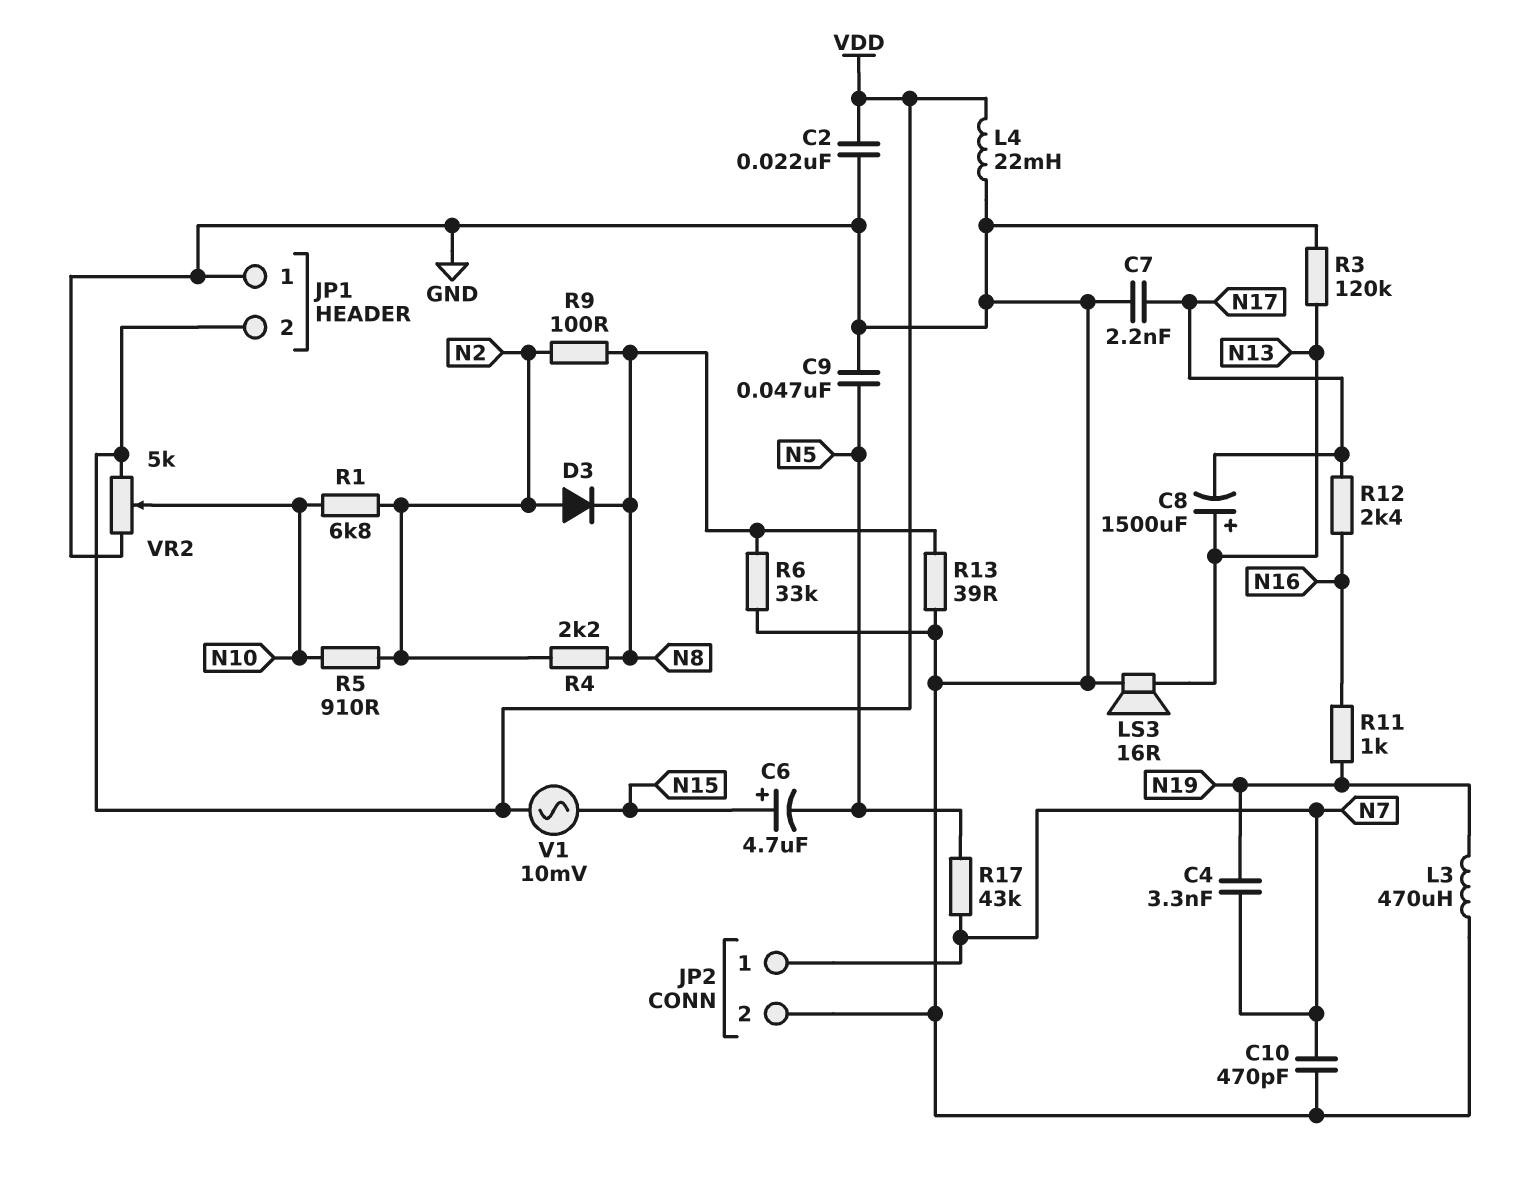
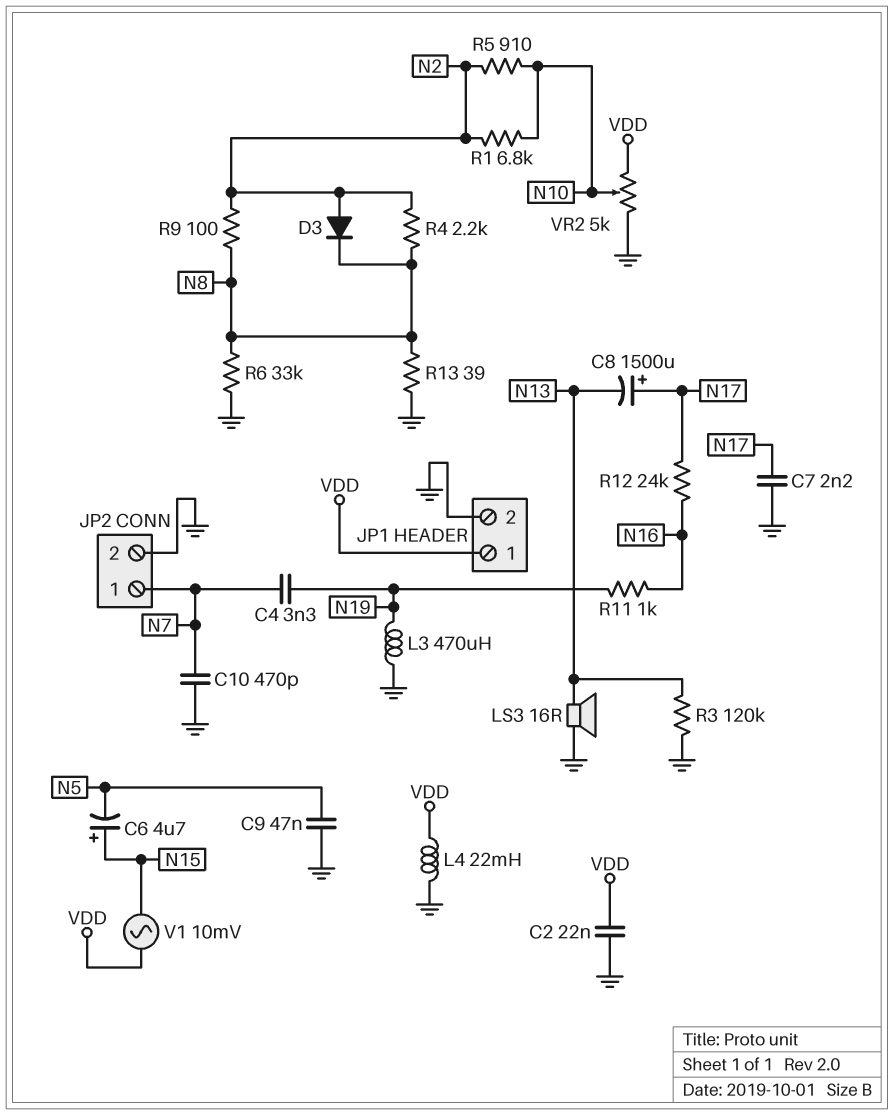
C8: 1500uF (plus N13, minus N17) -> 1500uF (plus N17, minus N13)
JP1 pin 1: GND -> VDD
JP1 pin 2: VDD -> GND
R12: 2.4k (N16, N17) -> 24k (N16, N17)
R17: 43k (N5, N7) -> none

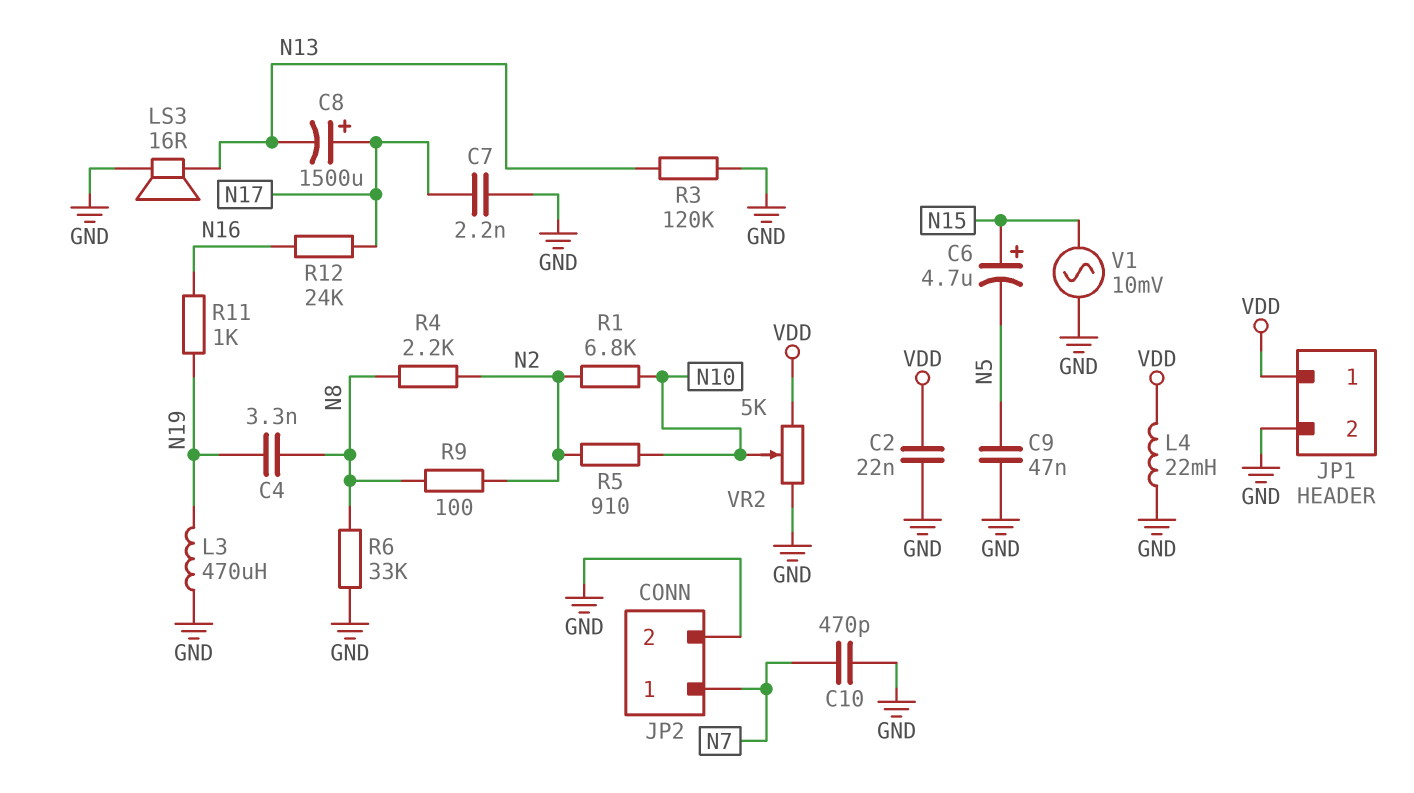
C4: 3.3nF (N7, N19) -> 3.3nF (N8, N19)
D3: diode (A N2, K N8) -> none
R13: 39 (GND, N8) -> none
V1: AC 10mV (N15, VDD) -> AC 10mV (GND, N15)

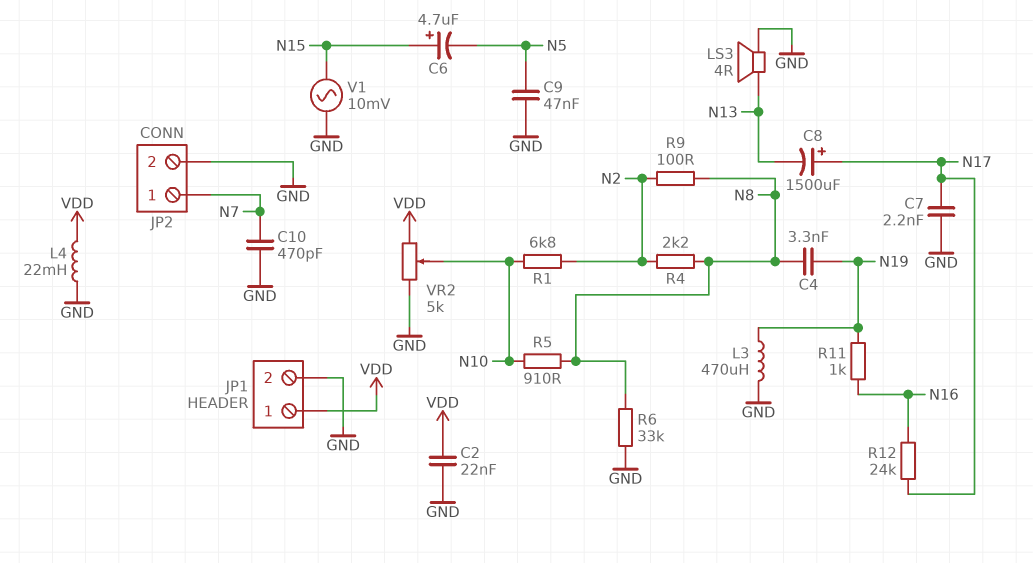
LS3: speaker 16R (GND, N13) -> speaker 4R (GND, N13)
R3: 120k (GND, N13) -> none
R5: 910 (N2, N10) -> 910 (N8, N10)

